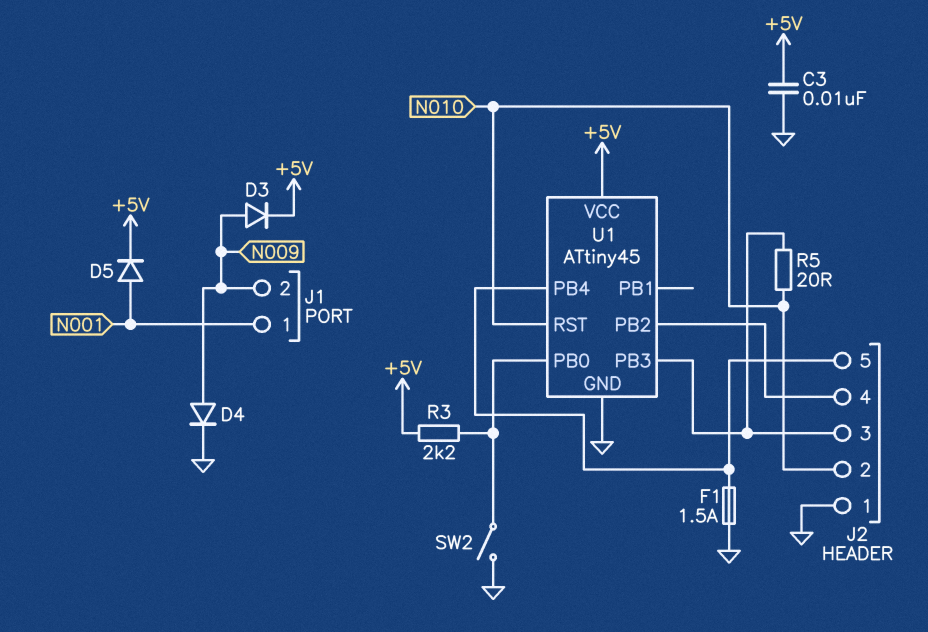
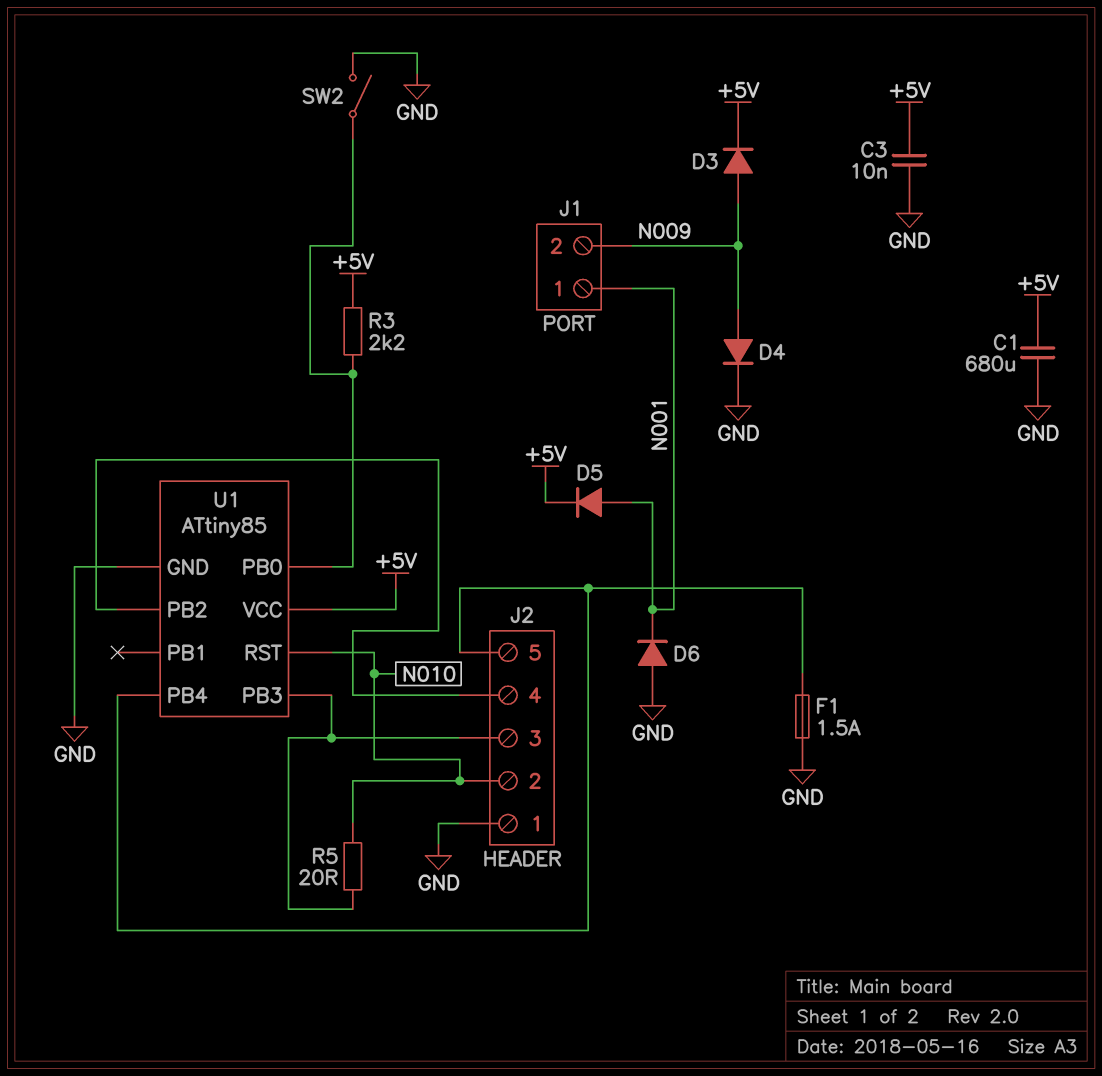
C1: none -> 680uF (+5V, GND)
D6: none -> diode (A GND, K N001)
U1: ATtiny45 -> ATtiny85

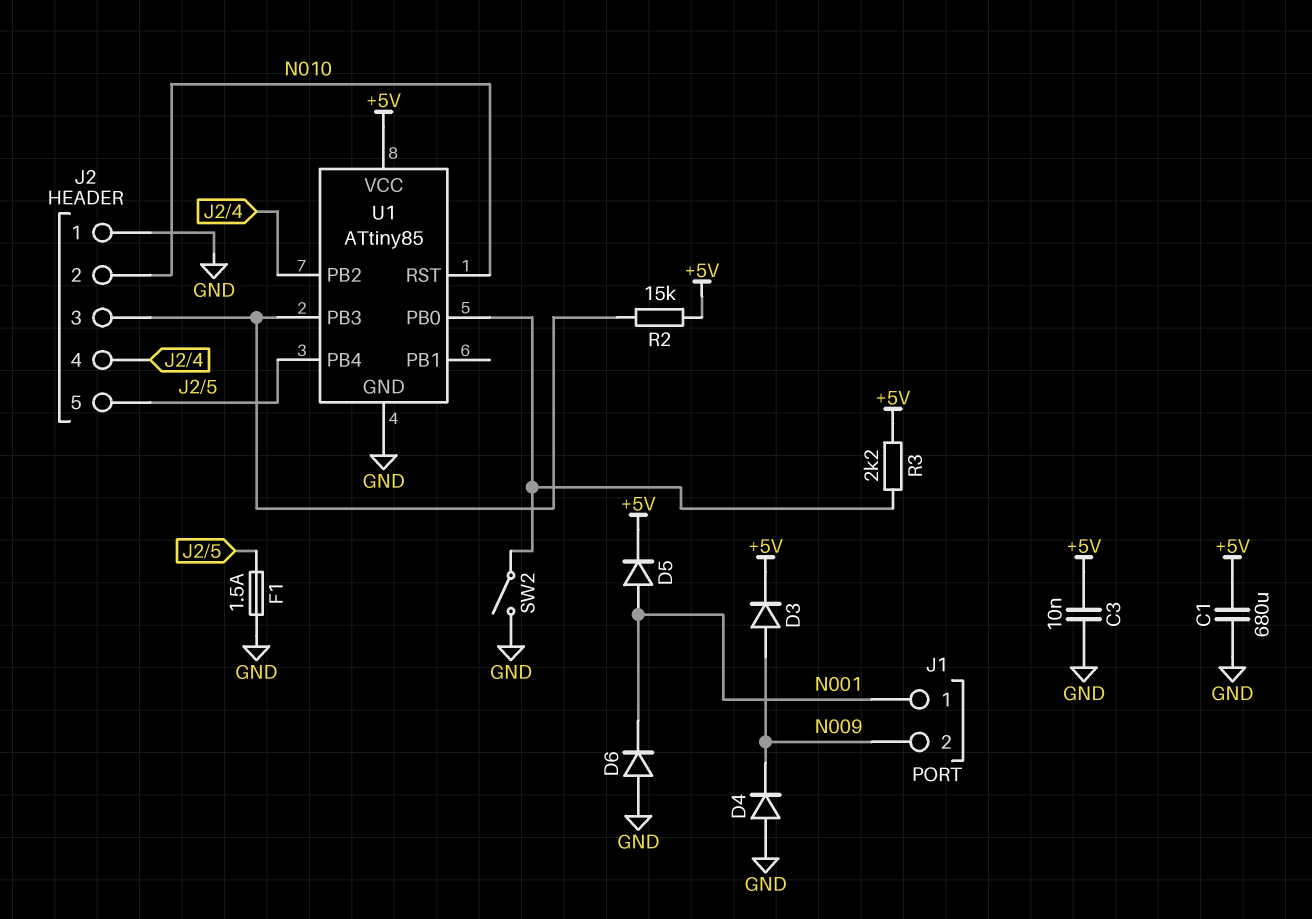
D4: diode (A N009, K GND) -> diode (A GND, K N009)
R2: none -> 15k (+5V, J2/3)
R5: 20 (J2/3, N010) -> none

